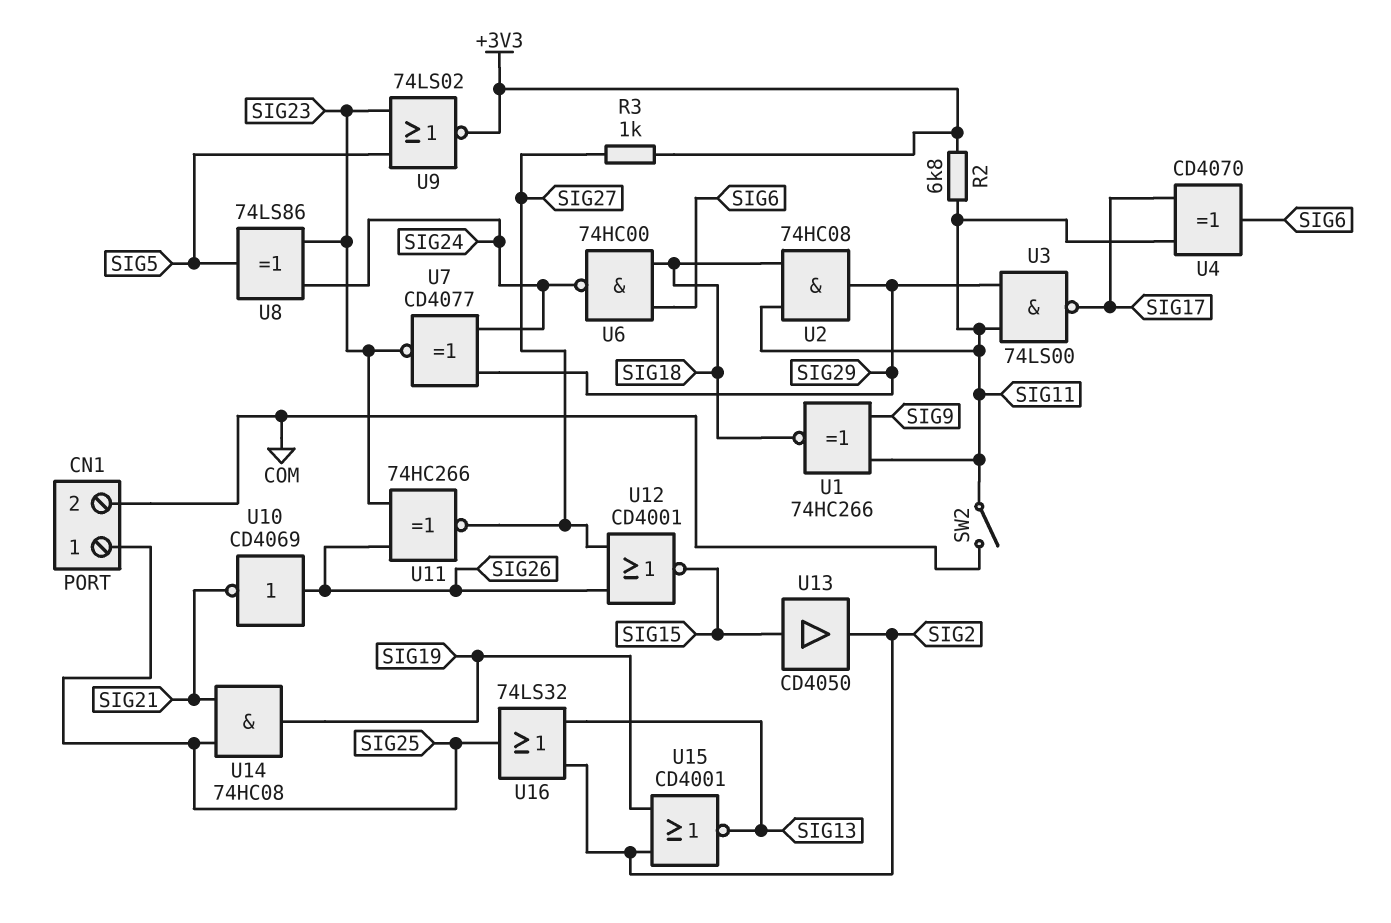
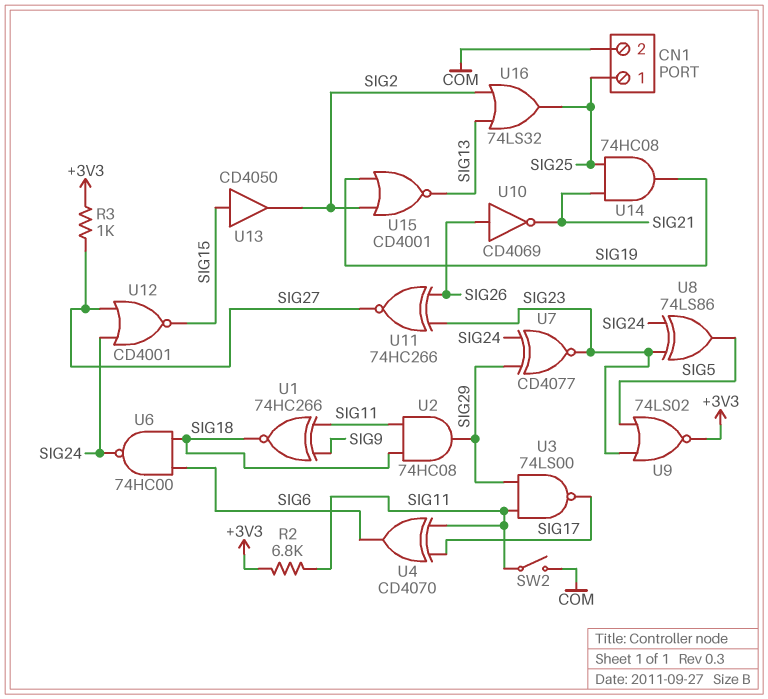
U12: NOR CD4001 (in SIG26, in SIG27, out SIG15) -> NOR CD4001 (in SIG24, in SIG27, out SIG15)

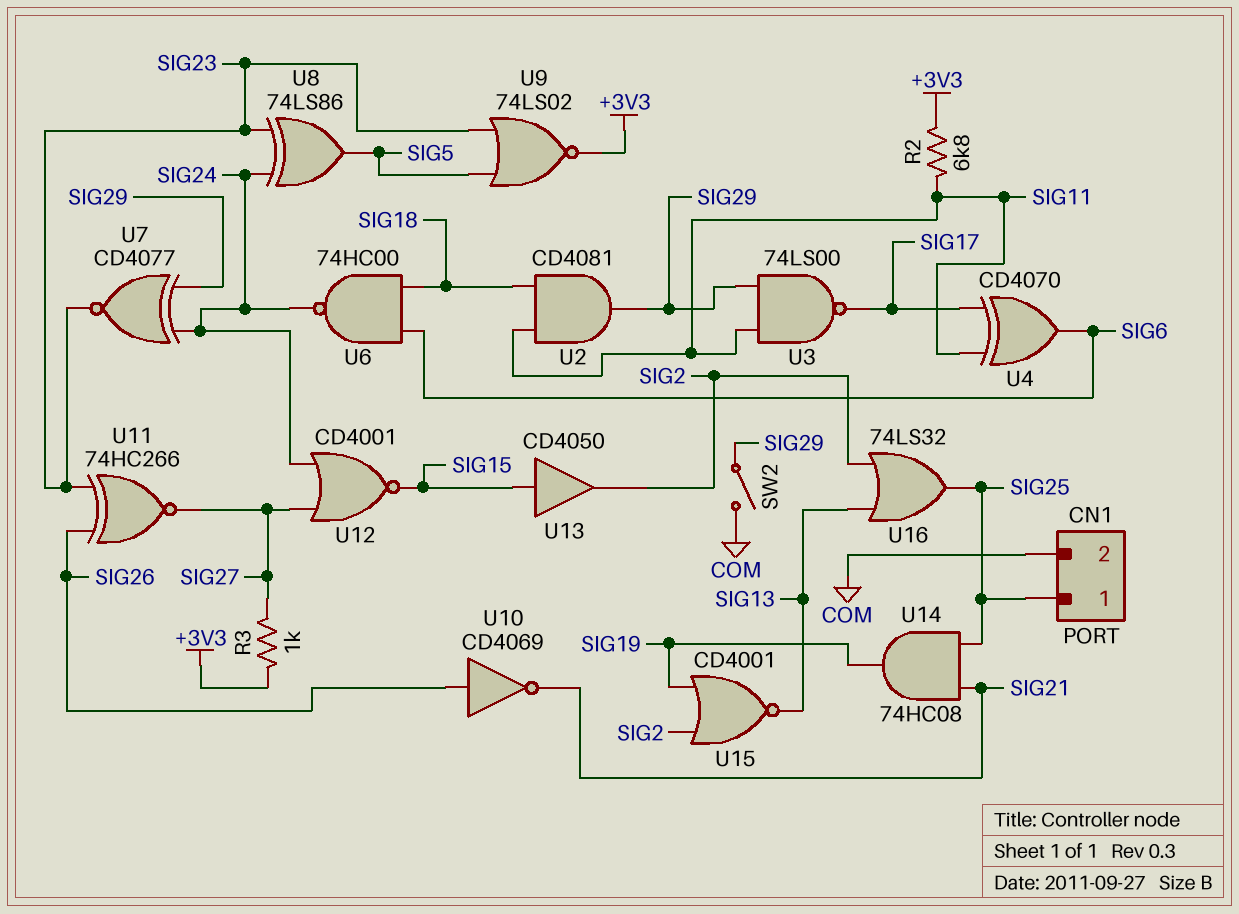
SW2: switch (COM, SIG11) -> switch (COM, SIG29)
U1: XNOR 74HC266 (in SIG9, in SIG11, out SIG18) -> none
U2: AND 74HC08 (in SIG11, in SIG18, out SIG29) -> AND CD4081 (in SIG11, in SIG18, out SIG29)

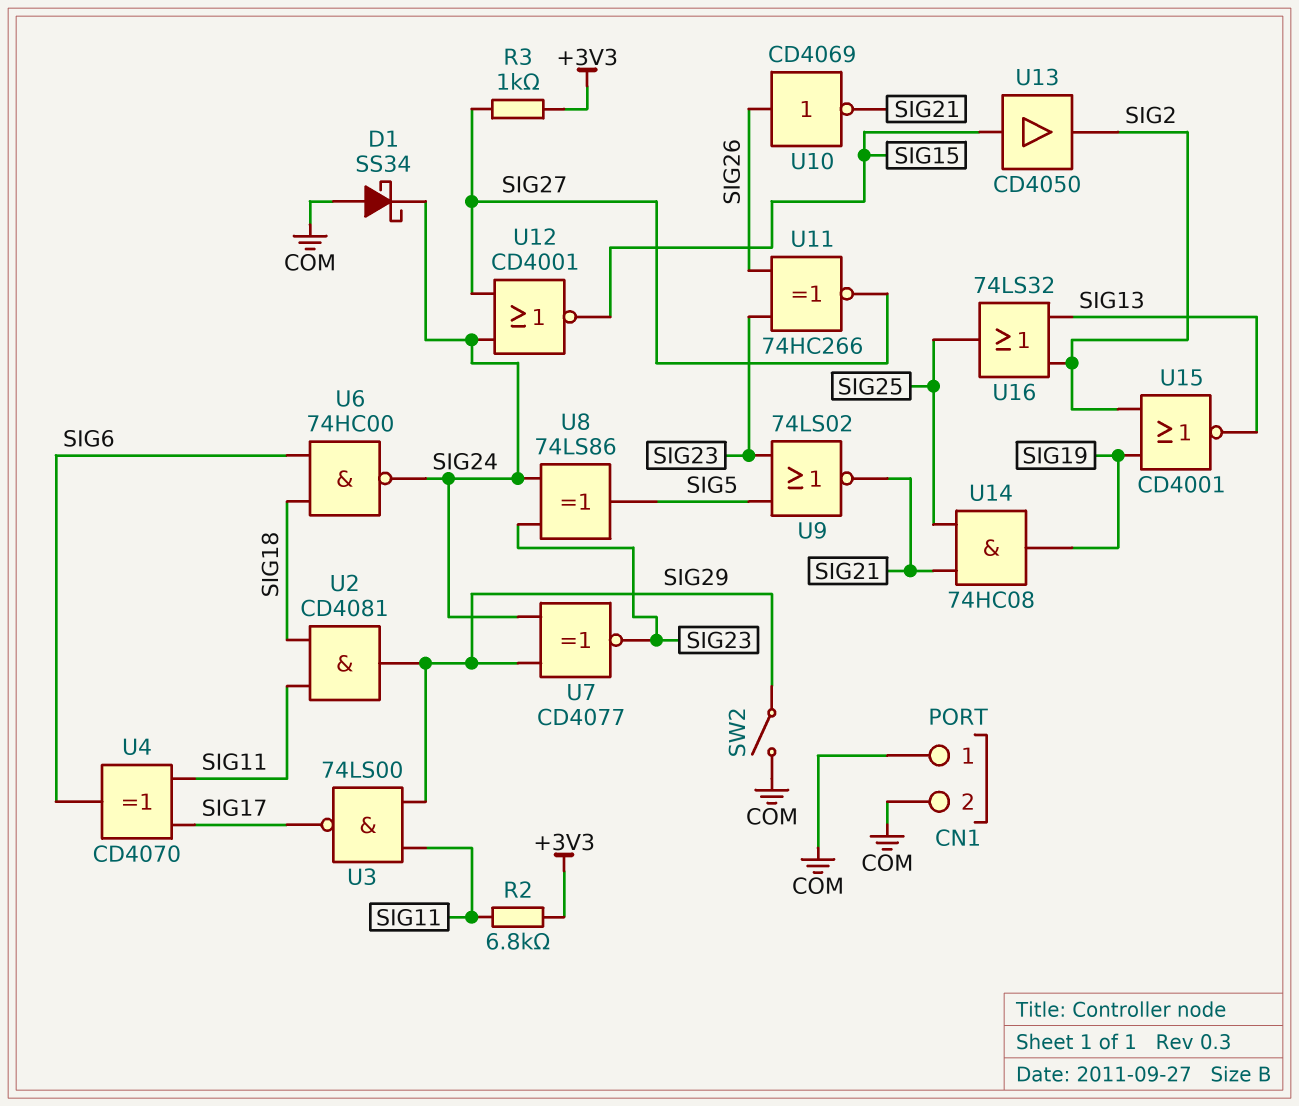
CN1 pin 1: SIG25 -> COM
D1: none -> schottky SS34 (A COM, K SIG24)
U9: NOR 74LS02 (in SIG5, in SIG23, out +3V3) -> NOR 74LS02 (in SIG5, in SIG23, out SIG21)

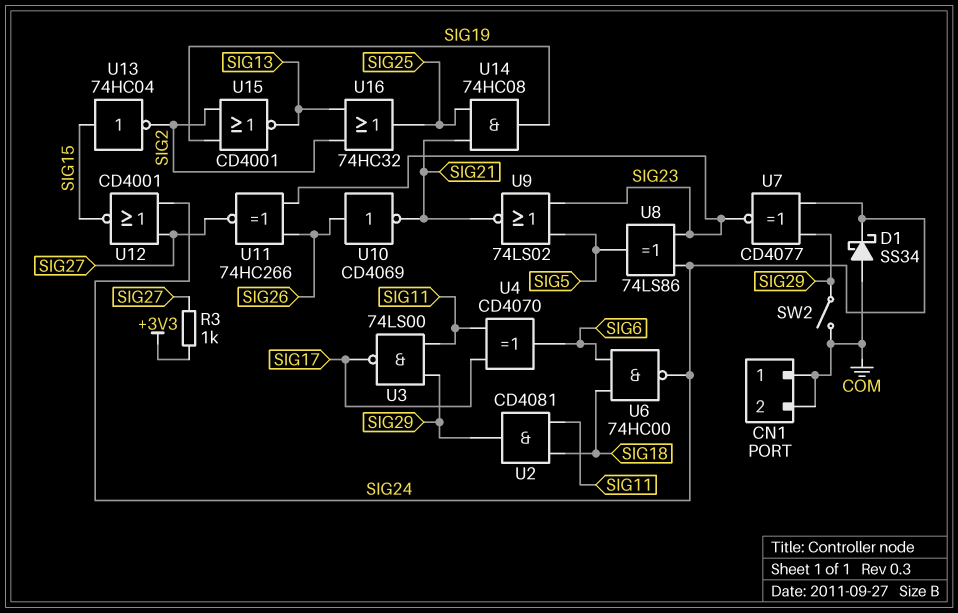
R2: 6.8k (+3V3, SIG11) -> none
U13: buffer CD4050 (in SIG15, out SIG2) -> NOT 74HC04 (in SIG15, out SIG2)
U16: OR 74LS32 (in SIG2, in SIG13, out SIG25) -> OR 74HC32 (in SIG2, in SIG13, out SIG25)

